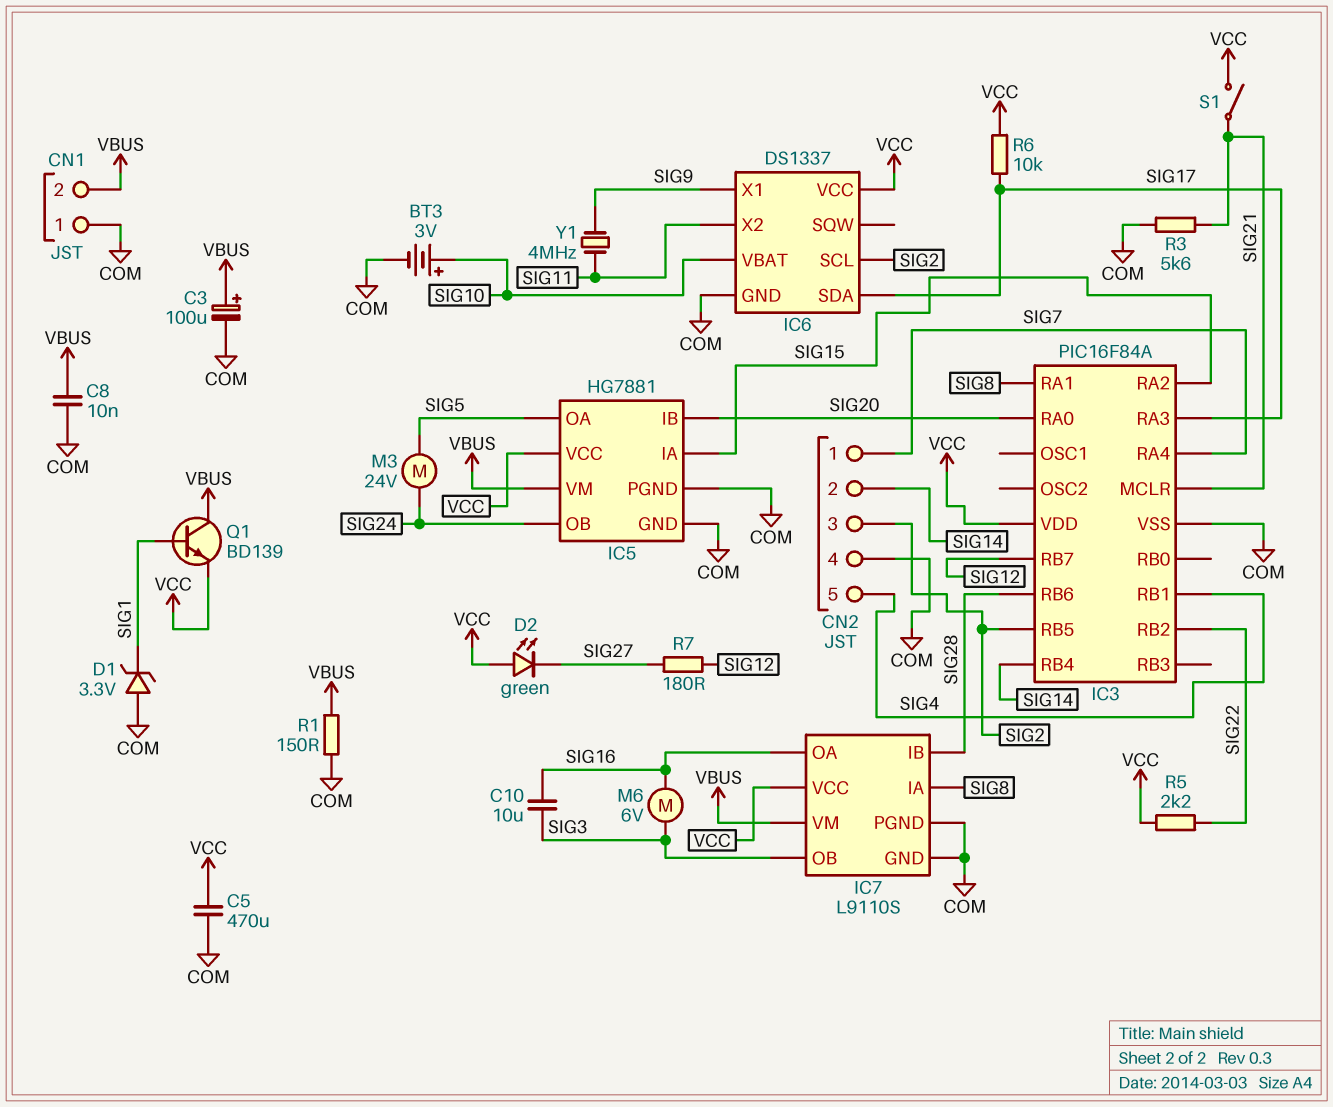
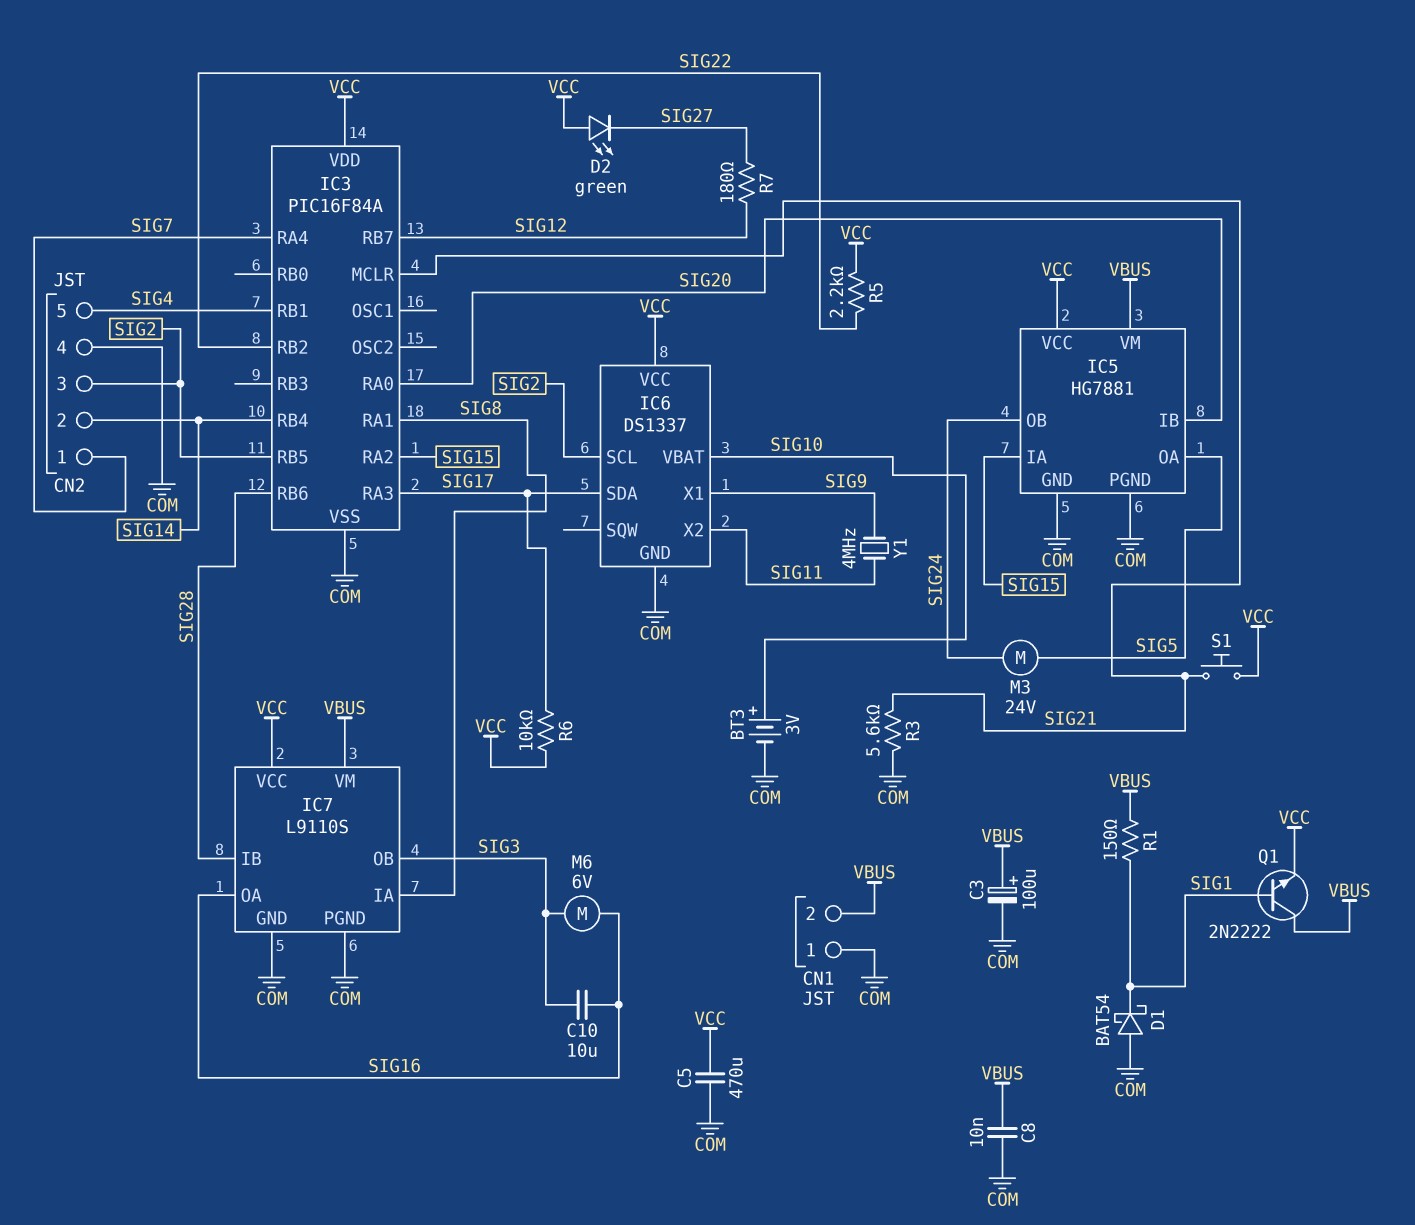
D1: zener 3.3V (A COM, K SIG1) -> schottky BAT54 (A COM, K SIG1)
Q1: NPN BD139 (B SIG1, C VBUS, E VCC) -> NPN 2N2222 (B SIG1, C VBUS, E VCC)
R1: 150 (COM, VBUS) -> 150 (SIG1, VBUS)
S1: switch (SIG21, VCC) -> button (SIG21, VCC)

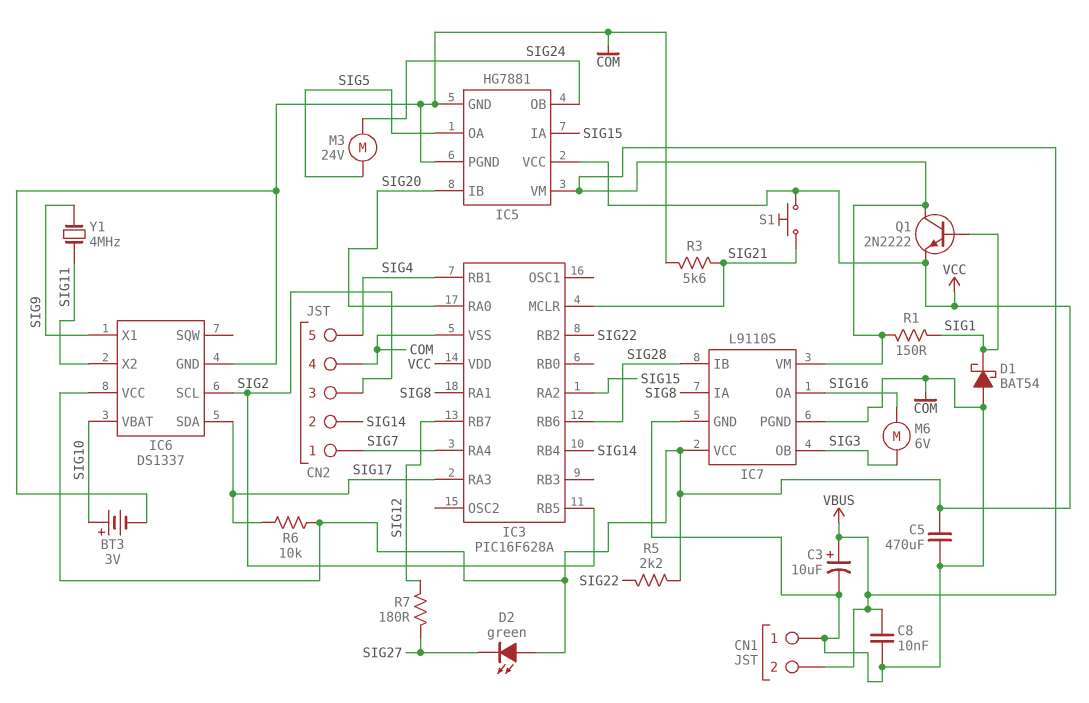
C3: 100uF (plus VBUS, minus COM) -> 10uF (plus VBUS, minus COM)
C10: 10uF (SIG3, SIG16) -> none
IC3: PIC16F84A -> PIC16F628A

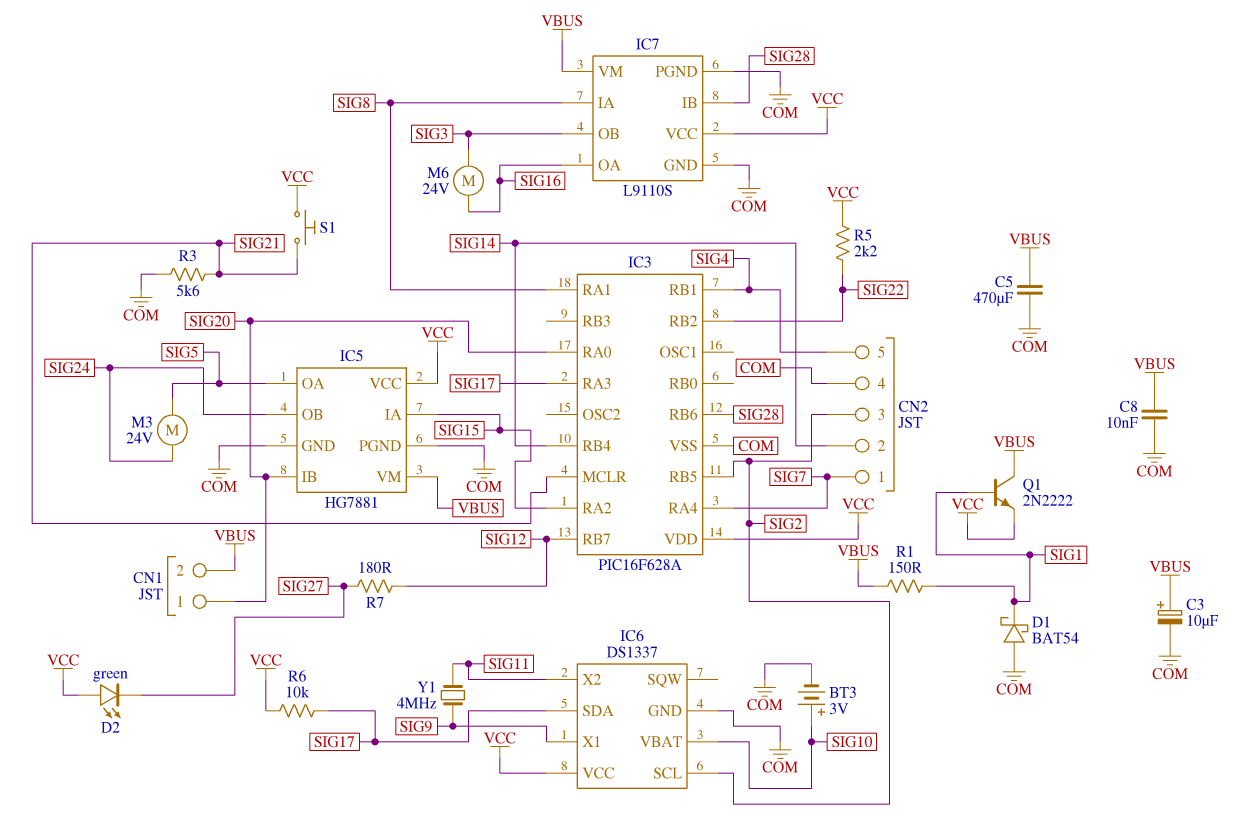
C5: 470uF (COM, VCC) -> 470uF (COM, VBUS)
CN1 pin 1: COM -> SIG20
M6: motor 6V (SIG3, SIG16) -> motor 24V (SIG3, SIG16)

